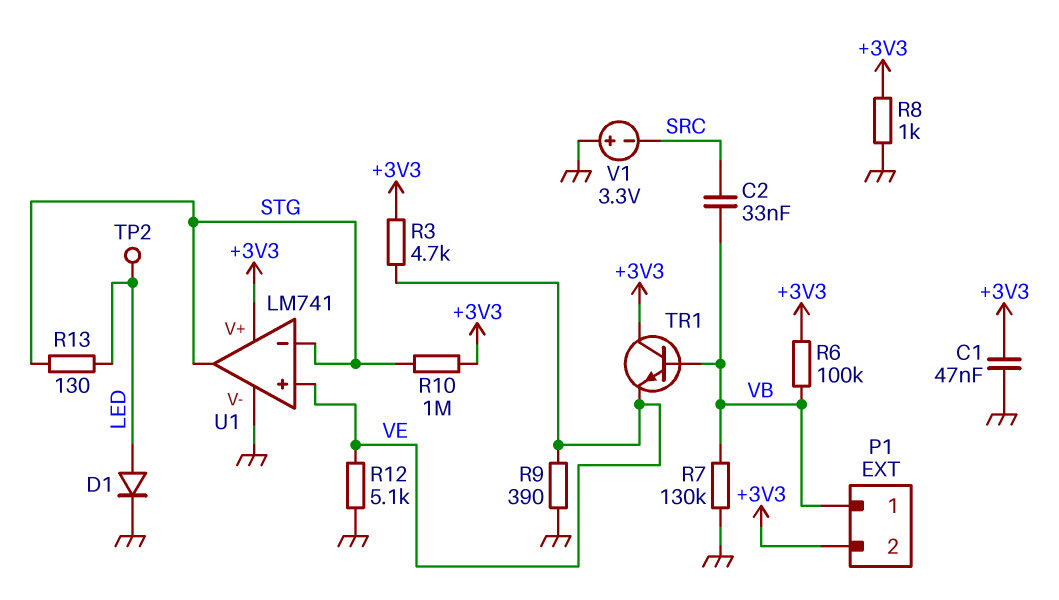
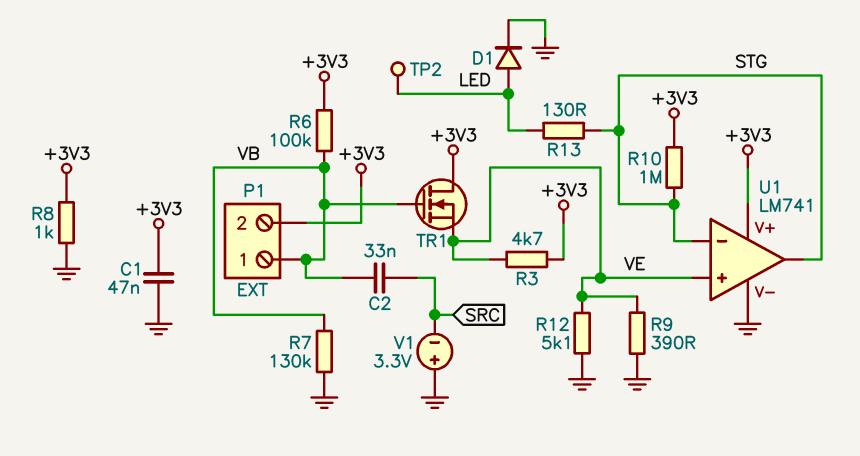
TR1: NPN (B VB, C +3V3, E VE) -> NMOS (G VB, D +3V3, S VE)

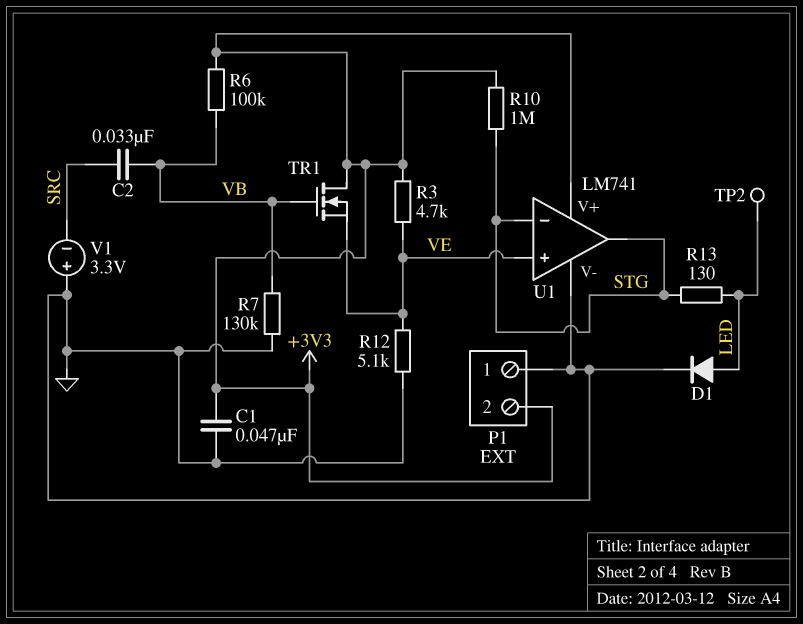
P1 pin 1: VB -> GND
R8: 1k (+3V3, GND) -> none
R9: 390 (GND, VE) -> none

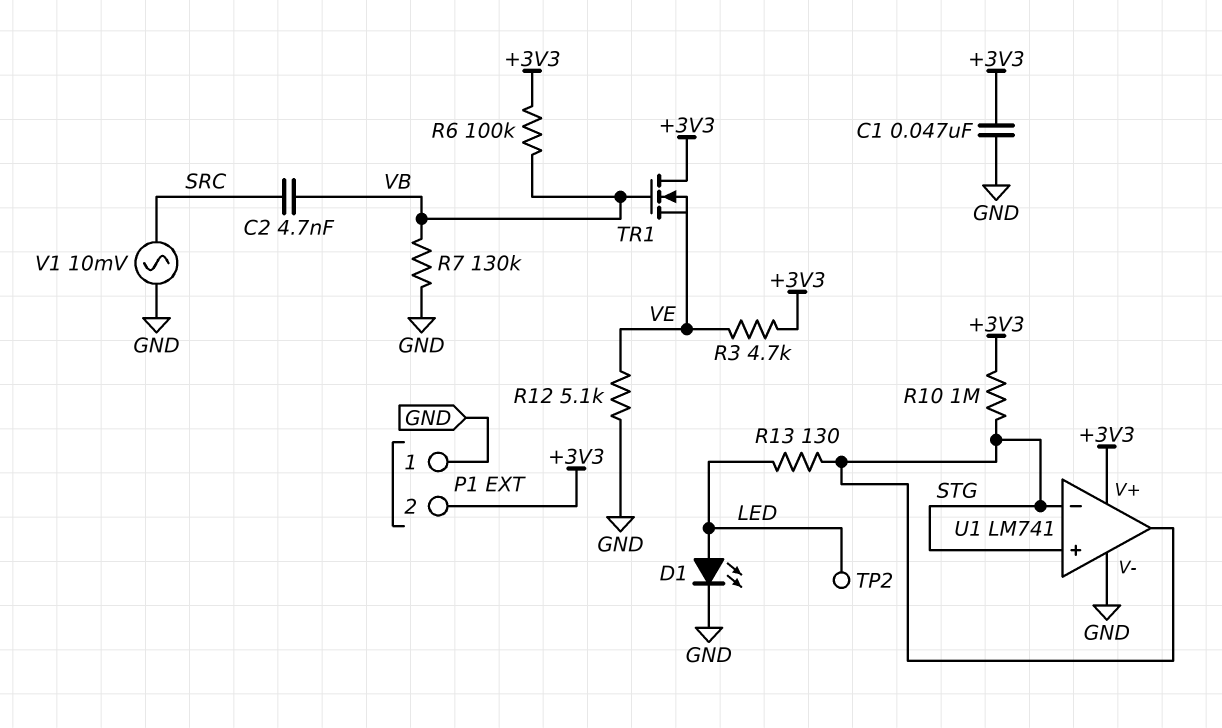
C2: 33nF (SRC, VB) -> 4.7nF (SRC, VB)
D1: diode (A LED, K GND) -> LED (A LED, K GND)
U1 pin in+: VE -> STG
V1: 3.3V (plus GND, minus SRC) -> AC 10mV (GND, SRC)

